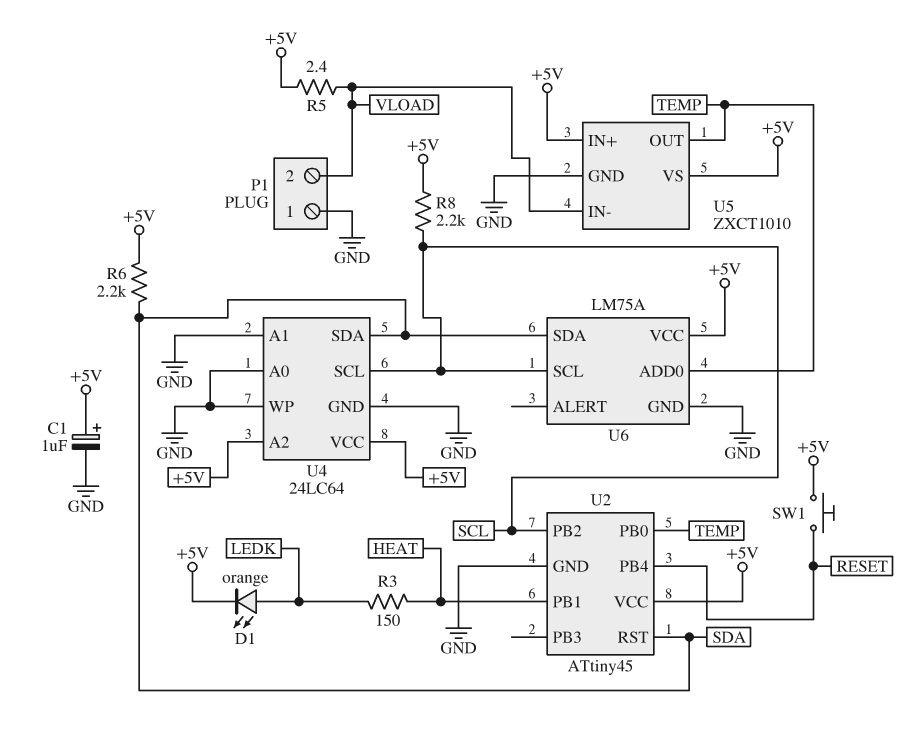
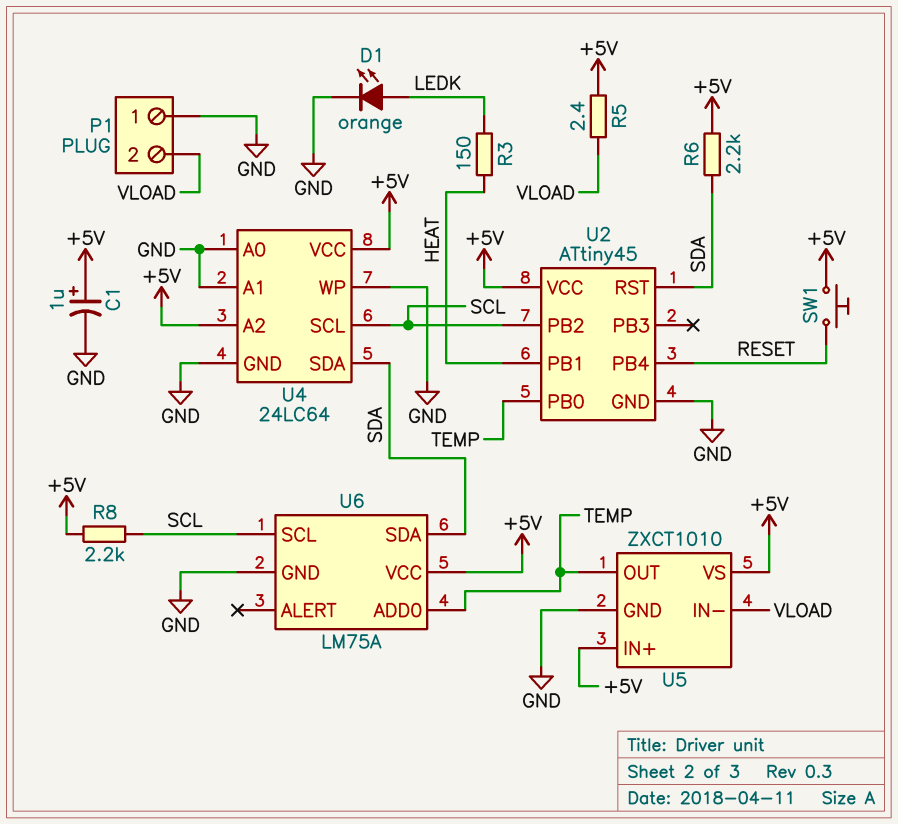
D1: LED orange (A LEDK, K +5V) -> LED orange (A LEDK, K GND)

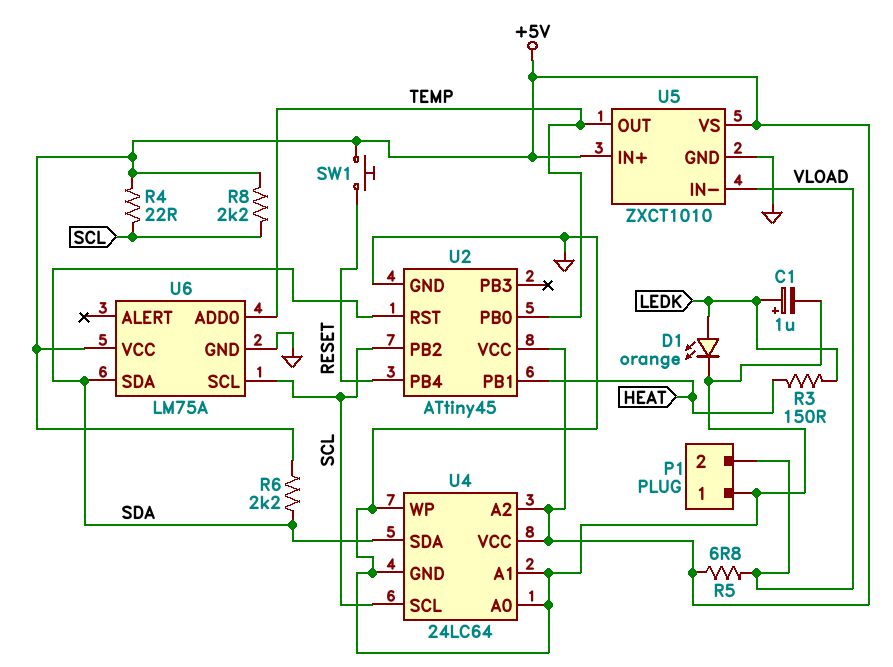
C1: 1uF (plus +5V, minus GND) -> 1uF (plus LEDK, minus GND)
R4: none -> 22 (+5V, SCL)
R5: 2.4 (+5V, VLOAD) -> 6.8 (+5V, VLOAD)

